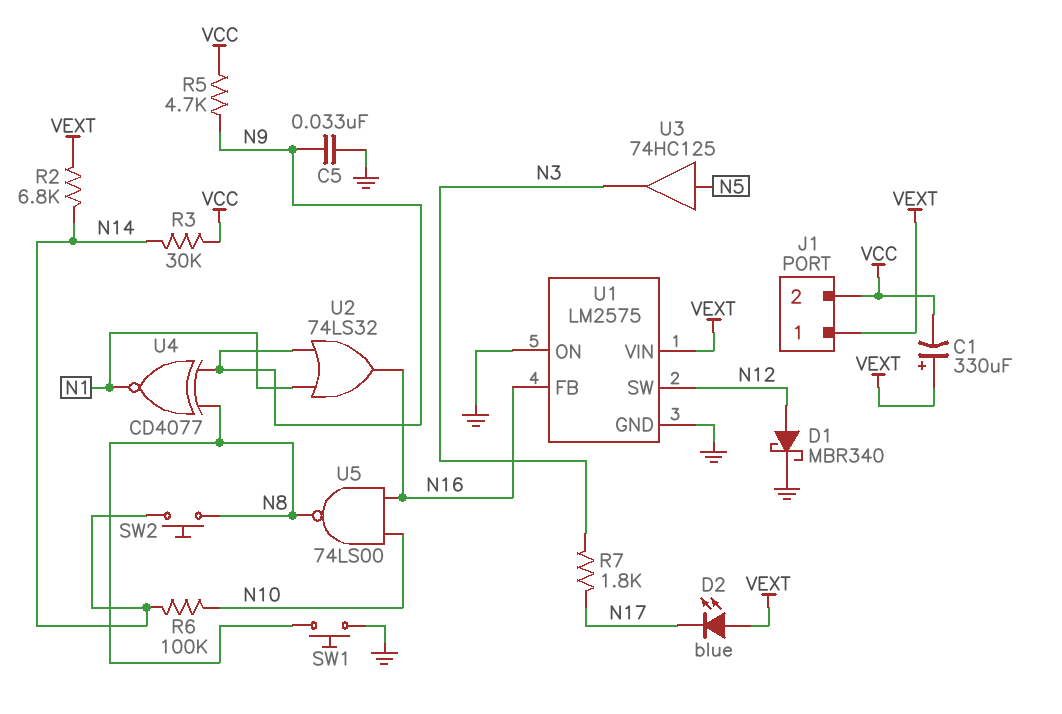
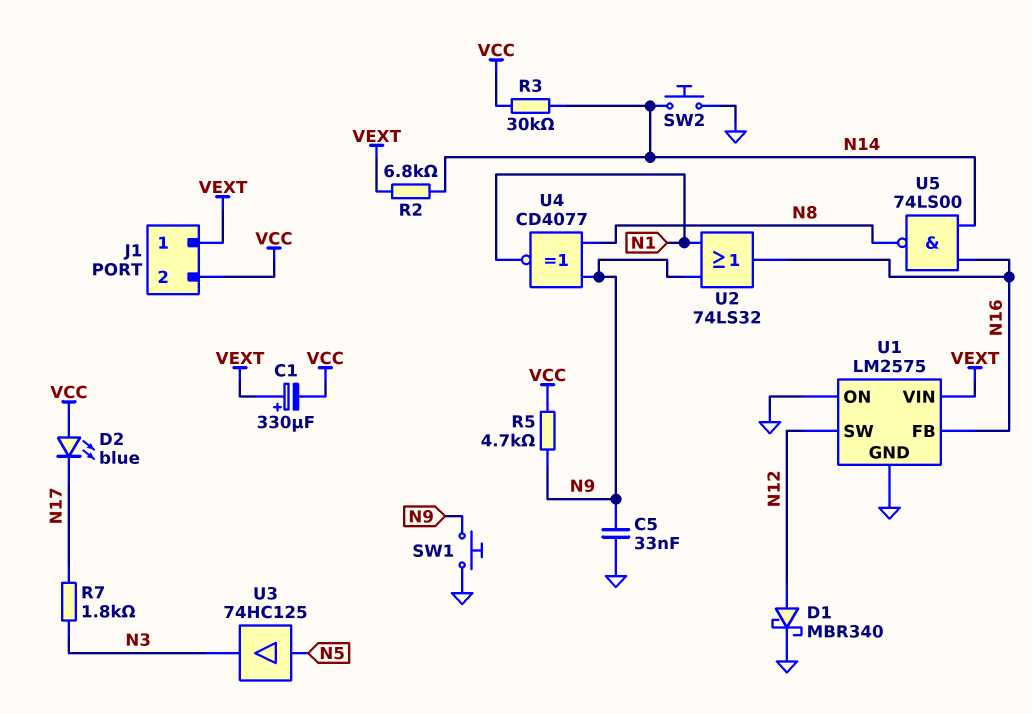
D2: LED blue (A VEXT, K N17) -> LED blue (A VCC, K N17)
R6: 100k (N10, N14) -> none
SW1: button (GND, N8) -> button (GND, N9)
SW2: button (N8, N14) -> button (GND, N14)
U5: NAND 74LS00 (in N10, in N16, out N8) -> NAND 74LS00 (in N14, in N16, out N8)

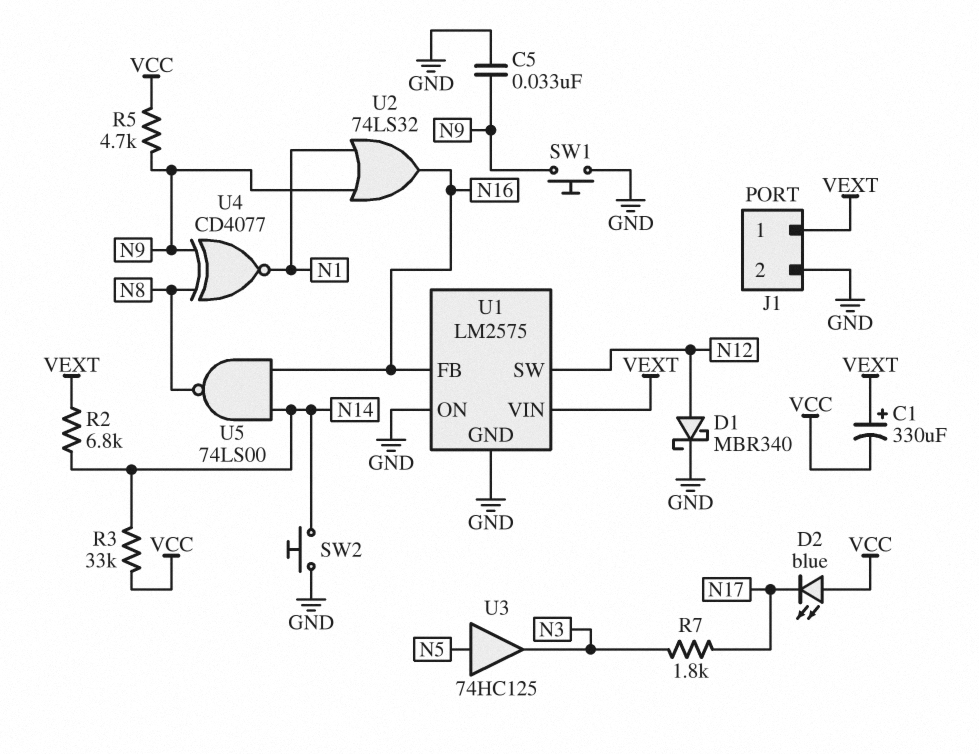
J1 pin 2: VCC -> GND
R3: 30k (N14, VCC) -> 33k (N14, VCC)

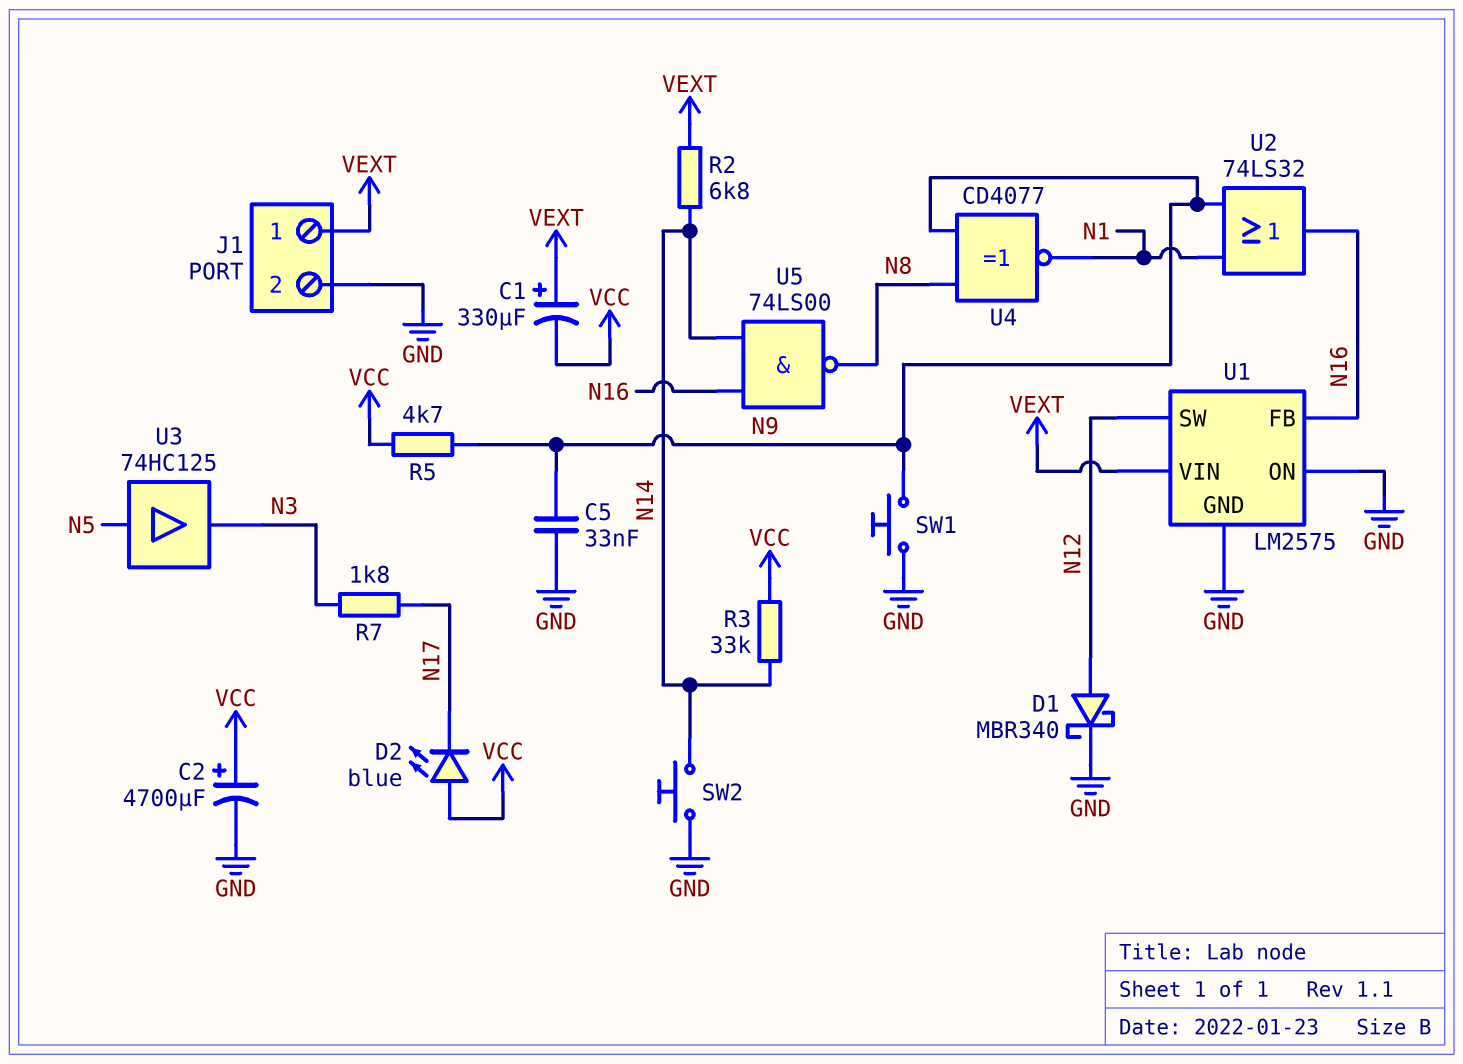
C2: none -> 4700uF (plus VCC, minus GND)

